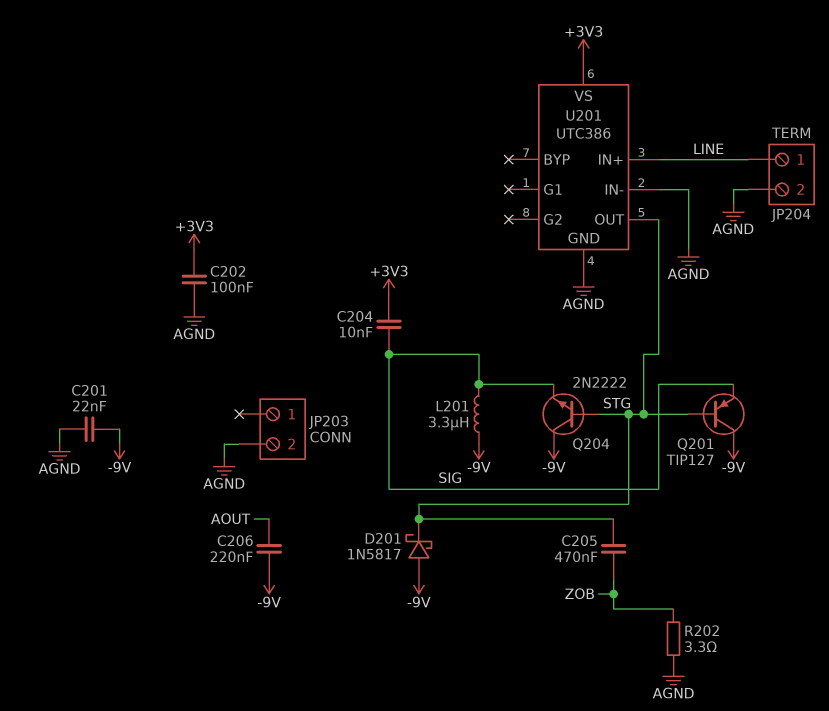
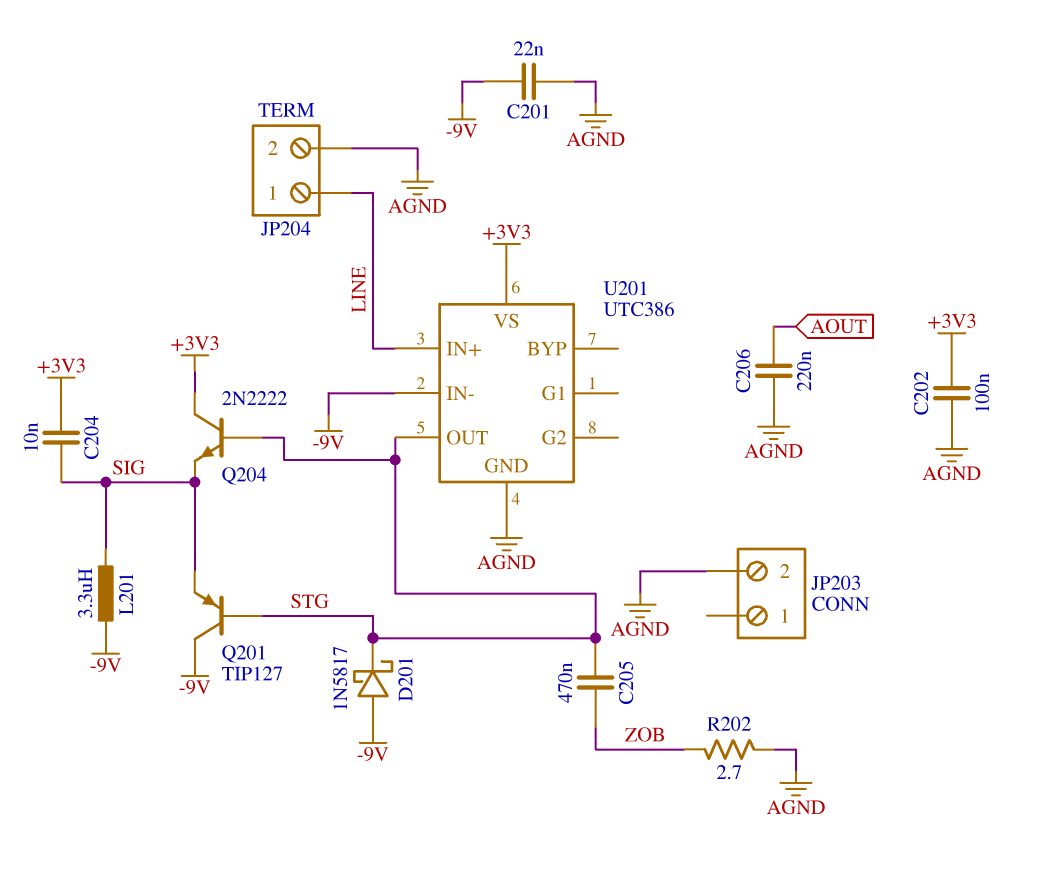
C206: 220nF (-9V, AOUT) -> 220nF (AGND, AOUT)
Q204: NPN 2N2222 (B STG, C -9V, E SIG) -> NPN 2N2222 (B STG, C +3V3, E SIG)
R202: 3.3 (AGND, ZOB) -> 2.7 (AGND, ZOB)
U201 pin IN-: AGND -> -9V

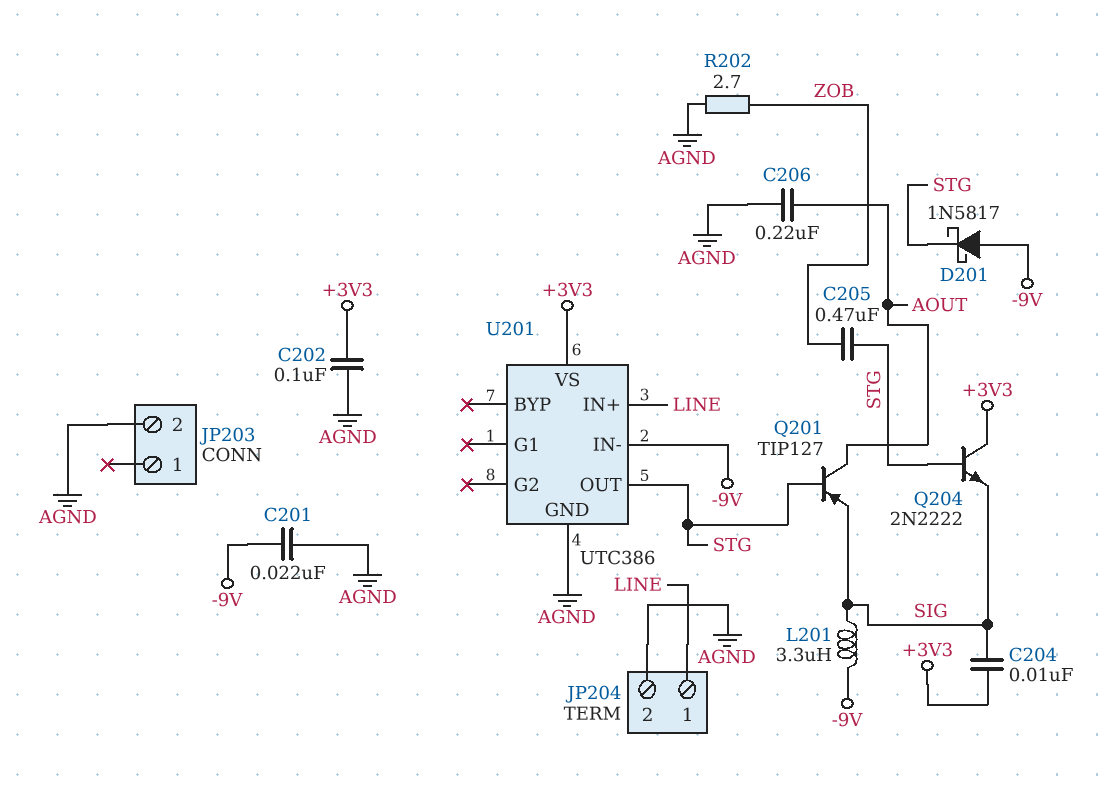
Q201: PNP TIP127 (B STG, C -9V, E SIG) -> PNP TIP127 (B STG, C AOUT, E SIG)

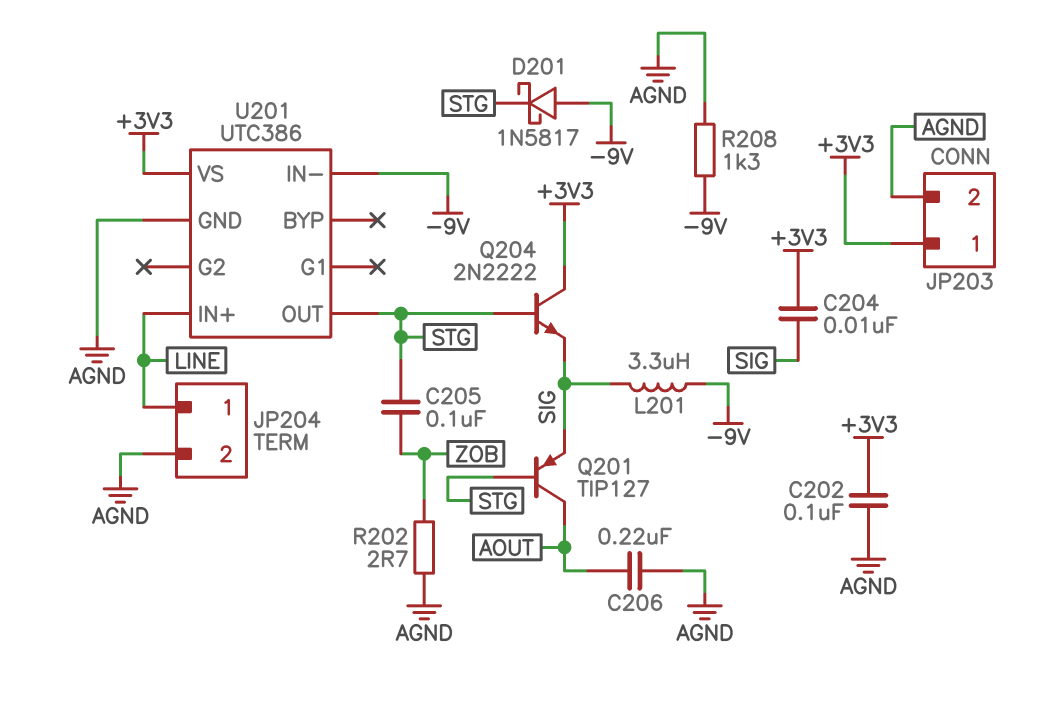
C201: 22nF (-9V, AGND) -> none
C205: 470nF (STG, ZOB) -> 100nF (STG, ZOB)
JP203 pin 1: none -> +3V3
R208: none -> 1.3k (-9V, AGND)

